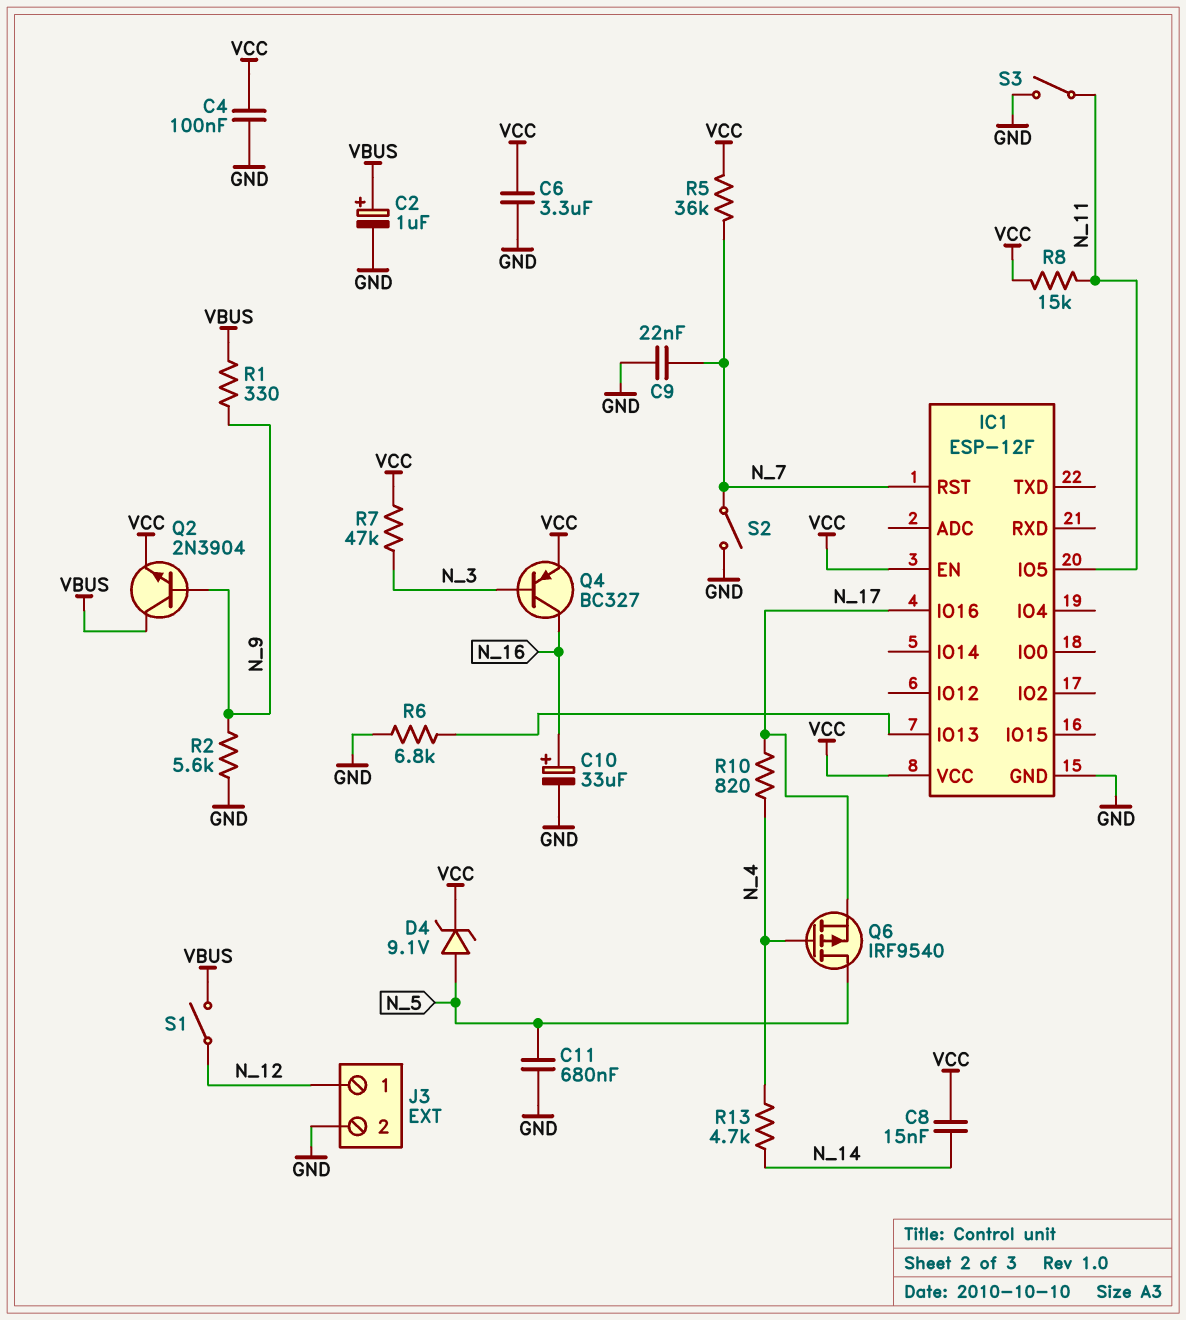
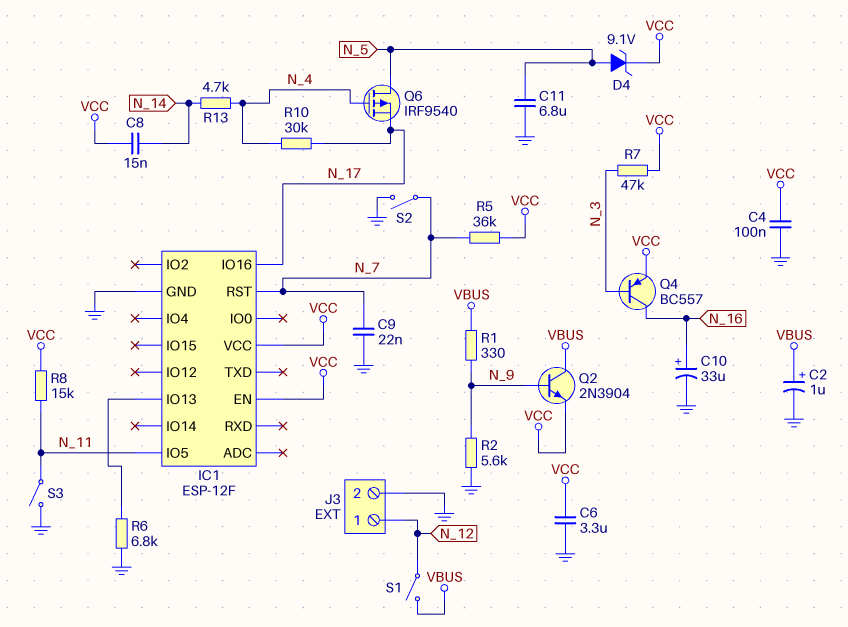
C11: 680nF (GND, N_5) -> 6.8uF (GND, N_5)
Q4: PNP BC327 (B N_3, C N_16, E VCC) -> PNP BC557 (B N_3, C N_16, E VCC)
R10: 820 (N_4, N_17) -> 30k (N_4, N_17)

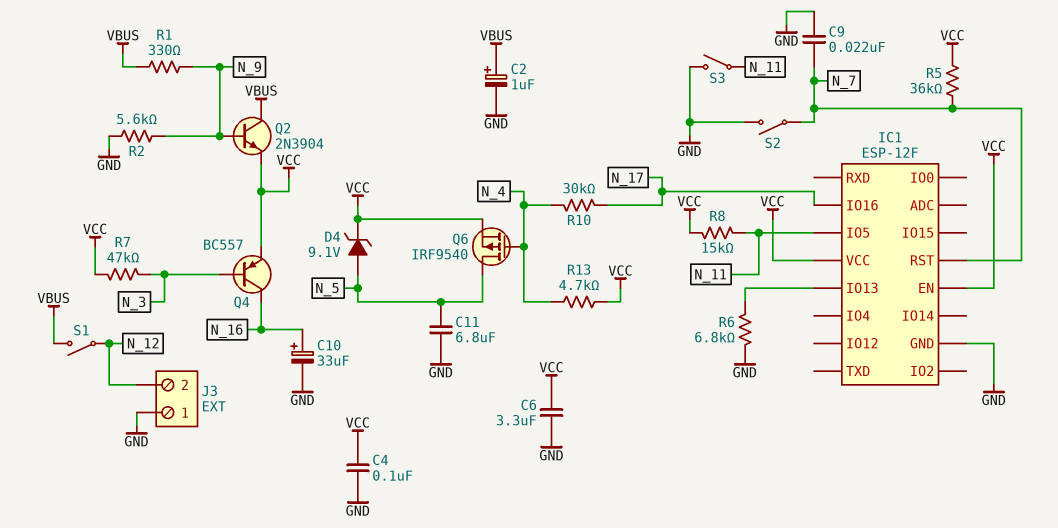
C8: 15nF (N_14, VCC) -> none
J3 pin 1: N_12 -> GND
J3 pin 2: GND -> N_12
Q6: PMOS IRF9540 (G N_4, D N_5, S N_17) -> PMOS IRF9540 (G N_4, D N_5, S VCC)
R13: 4.7k (N_4, N_14) -> 4.7k (N_4, VCC)

